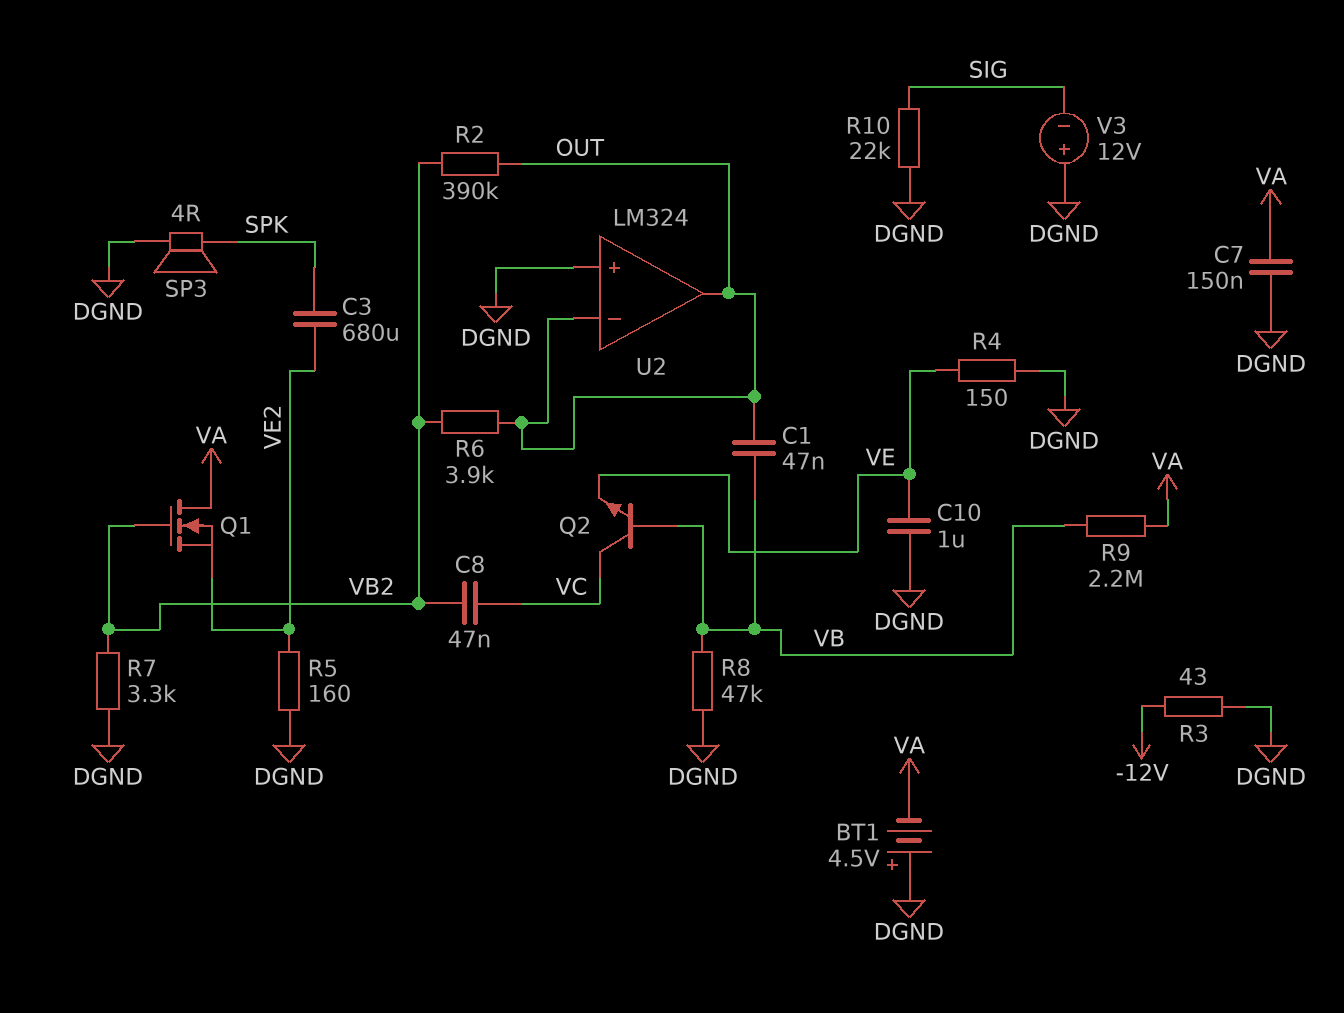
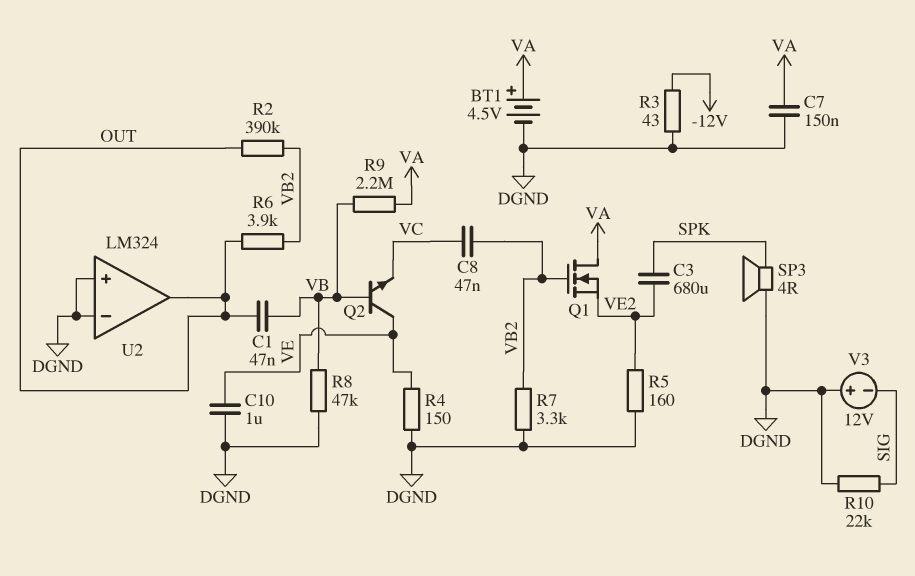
BT1: 4.5V (plus DGND, minus VA) -> 4.5V (plus VA, minus DGND)
Q2: NPN (B VB, C VC, E VE) -> NPN (B VB, C VE, E VC)
U2 pin in-: OUT -> DGND

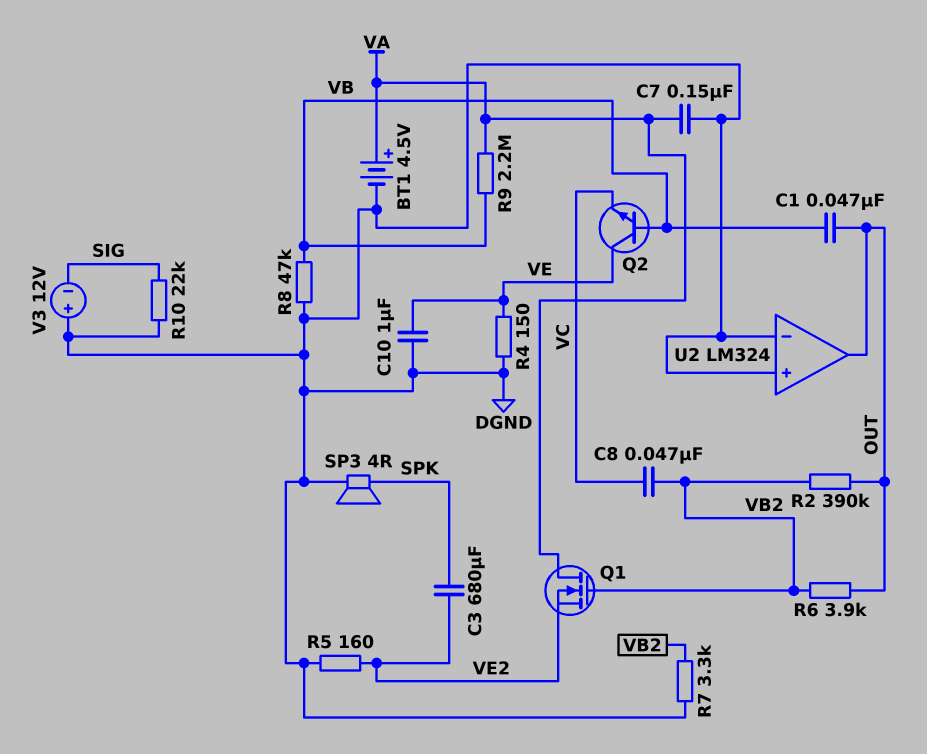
R3: 43 (-12V, DGND) -> none

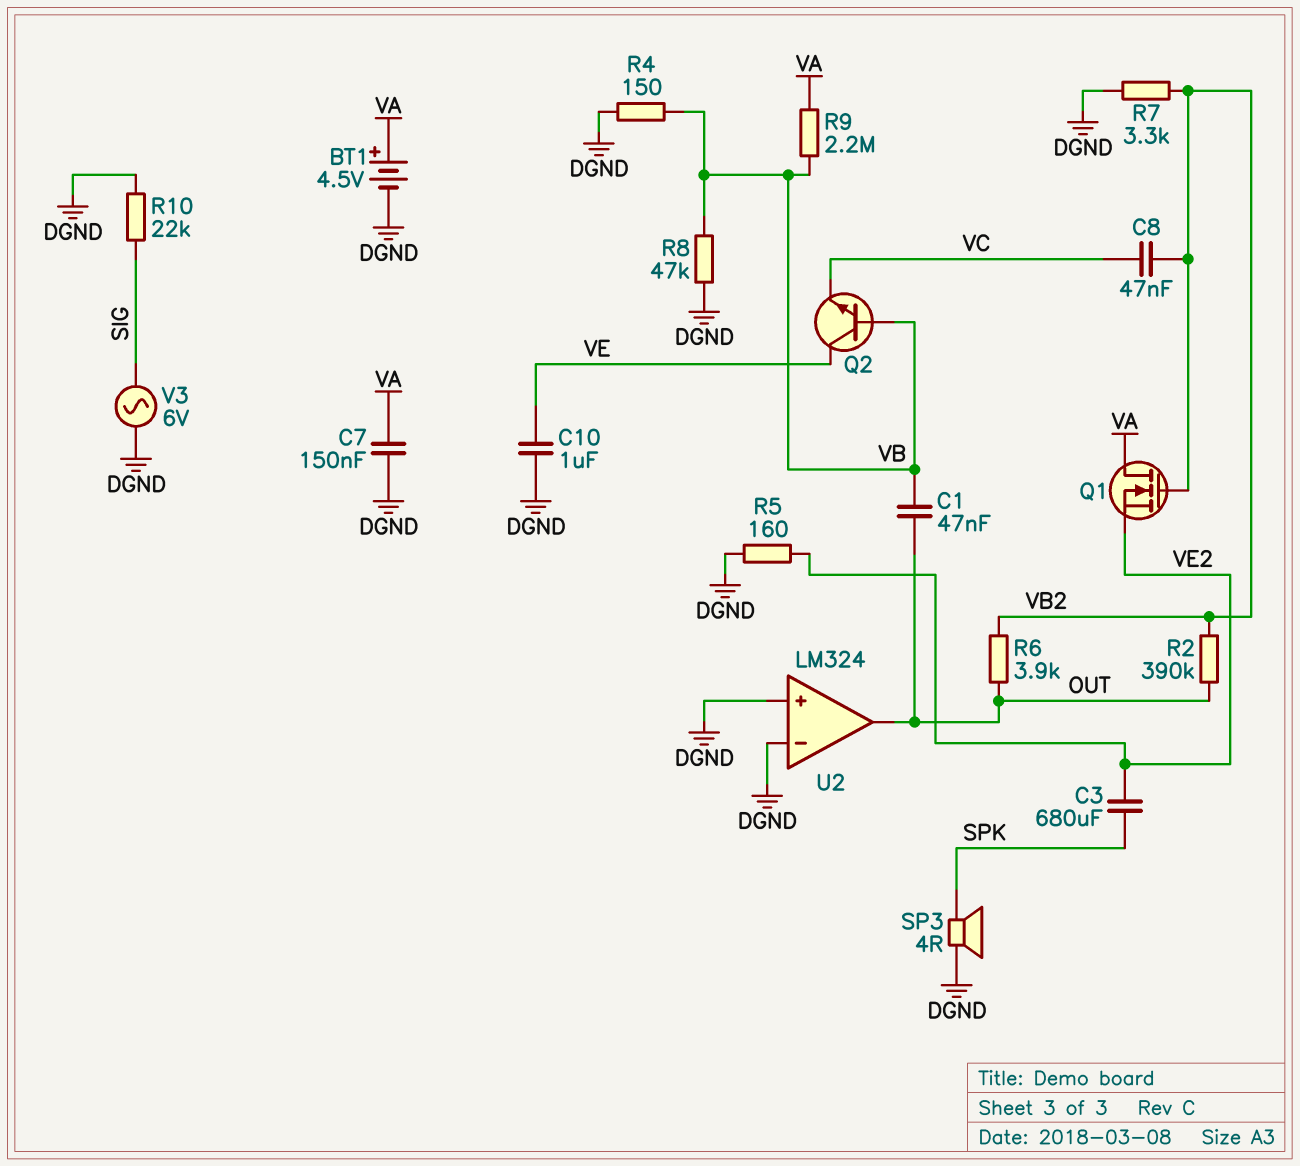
R4: 150 (DGND, VE) -> 150 (DGND, VB)
V3: 12V (plus DGND, minus SIG) -> AC 6V (DGND, SIG)

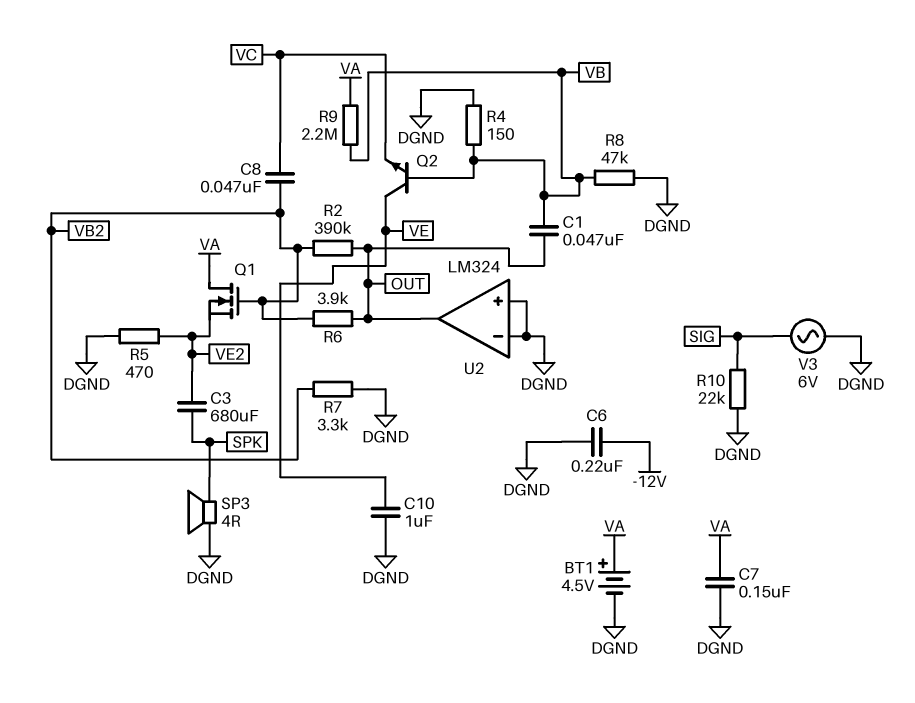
C6: none -> 220nF (-12V, DGND)
R5: 160 (DGND, VE2) -> 470 (DGND, VE2)

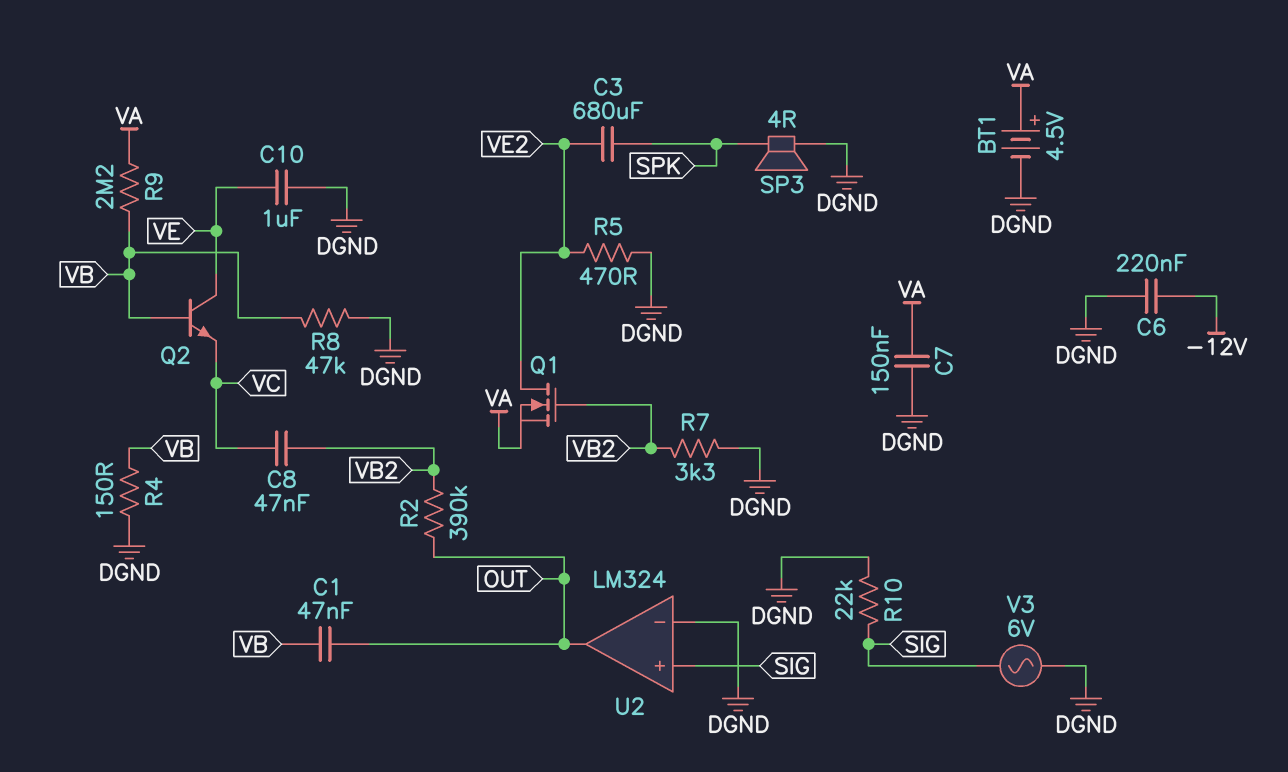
Q1: NMOS (G VB2, D VA, S VE2) -> NMOS (G VB2, D VE2, S VA)
R6: 3.9k (OUT, VB2) -> none
U2 pin in+: DGND -> SIG

